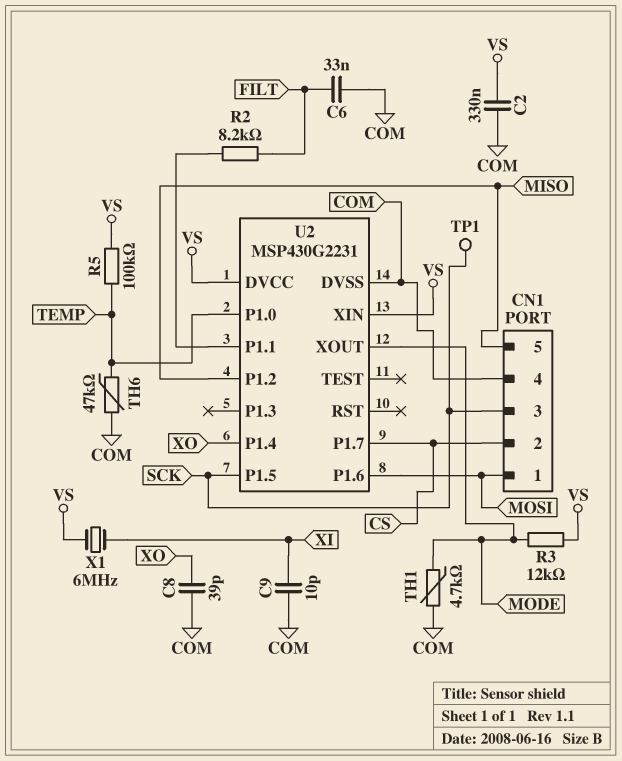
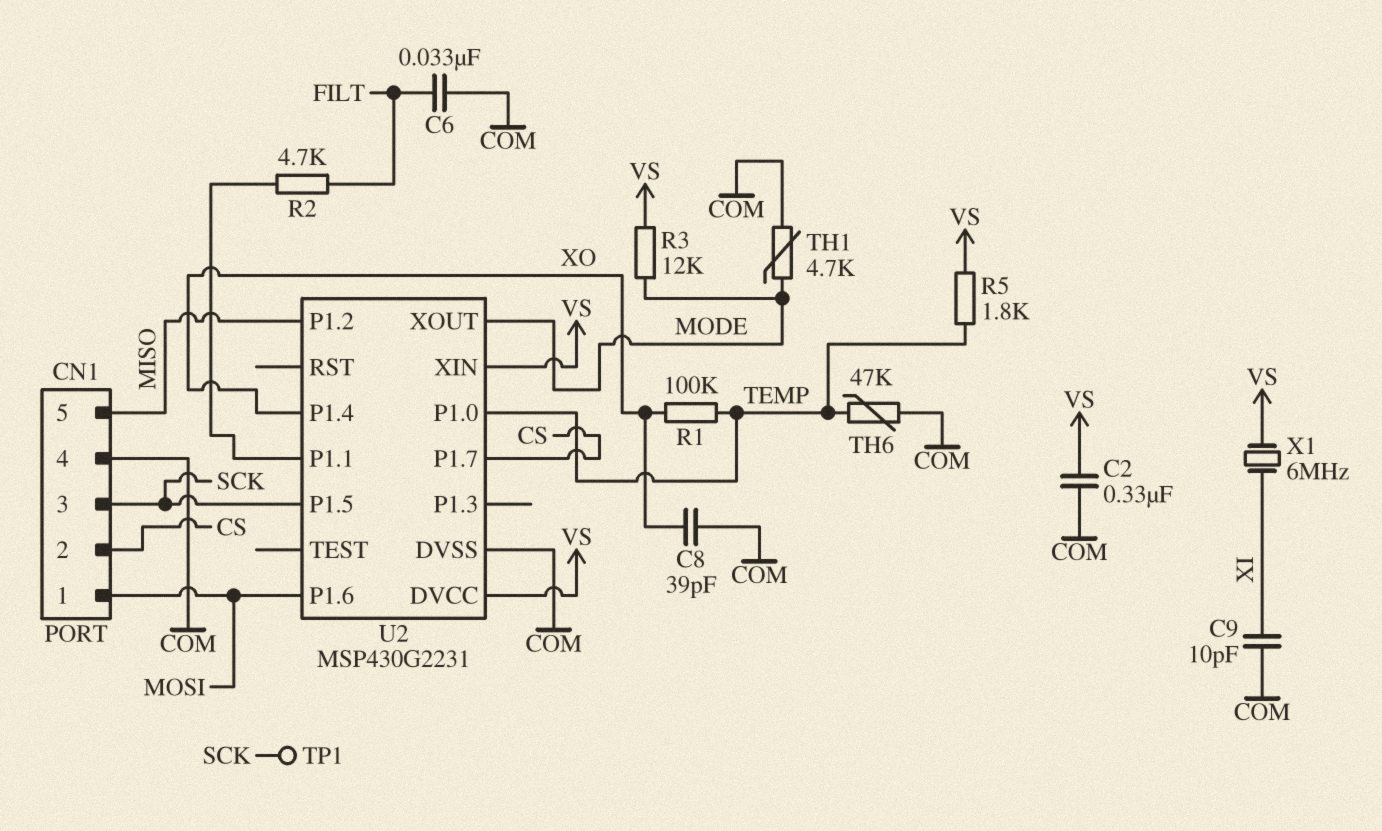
R1: none -> 100k (TEMP, XO)
R2: 8.2k (FILT, U2/P1.1) -> 4.7k (FILT, U2/P1.1)
R5: 100k (TEMP, VS) -> 1.8k (TEMP, VS)

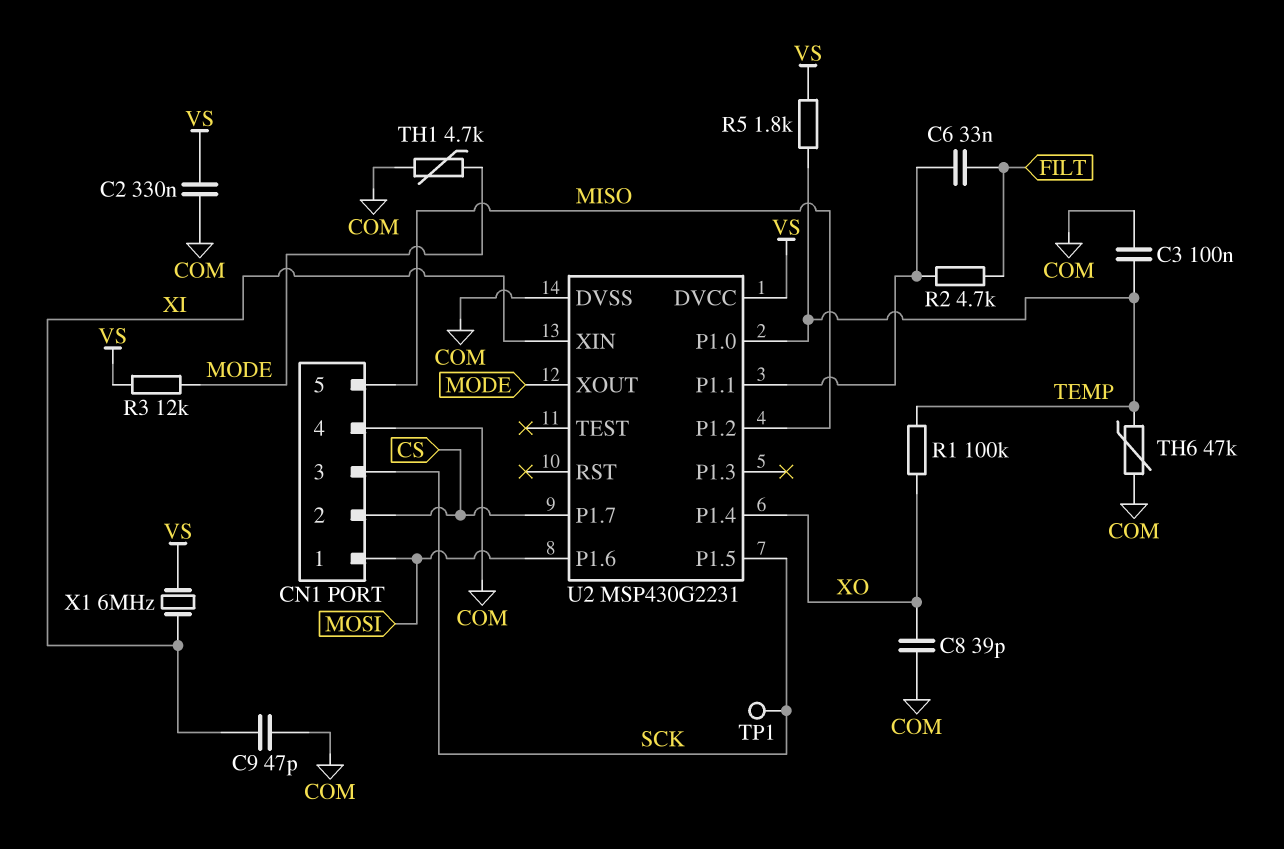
C3: none -> 100nF (COM, TEMP)
C6: 33nF (COM, FILT) -> 33nF (FILT, U2/P1.1)
C9: 10pF (COM, XI) -> 47pF (COM, XI)
U2 pin XIN: VS -> XI

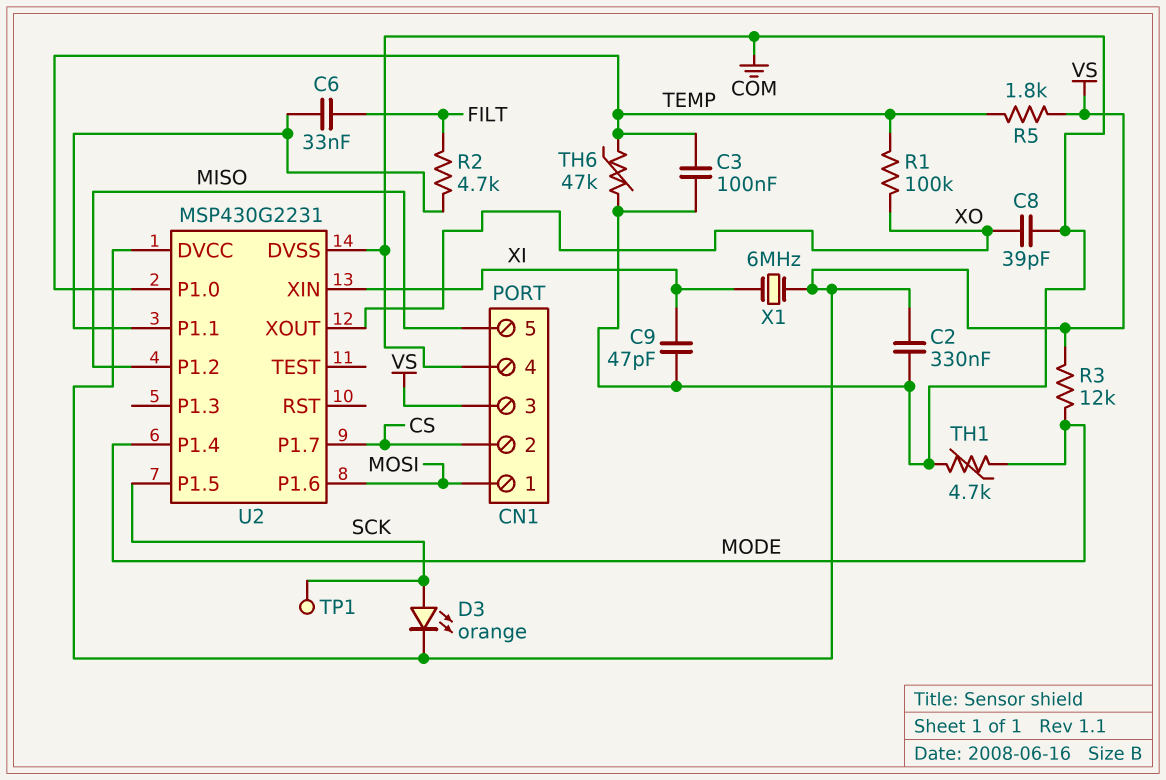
CN1 pin 3: SCK -> VS
D3: none -> LED orange (A SCK, K VS)
U2 pin P1.4: XO -> MODE
U2 pin XOUT: MODE -> XO

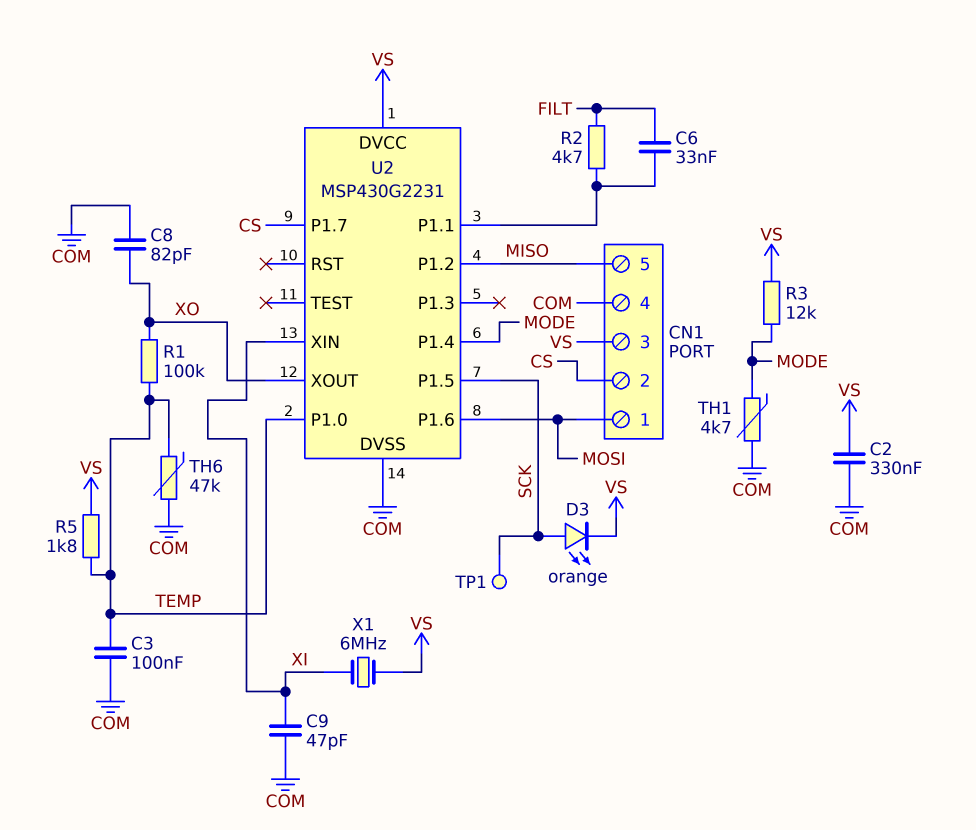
C8: 39pF (COM, XO) -> 82pF (COM, XO)

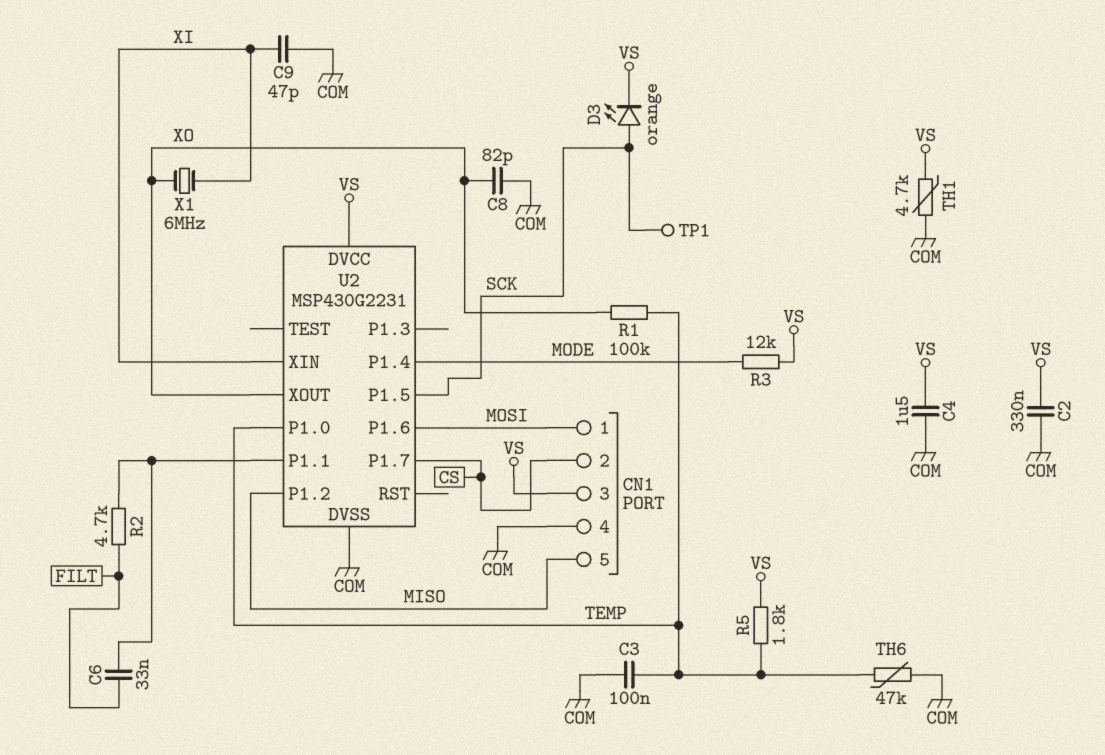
C4: none -> 1.5uF (COM, VS)
TH1: 4.7k (COM, MODE) -> 4.7k (COM, VS)
X1: 6MHz (VS, XI) -> 6MHz (XI, XO)

